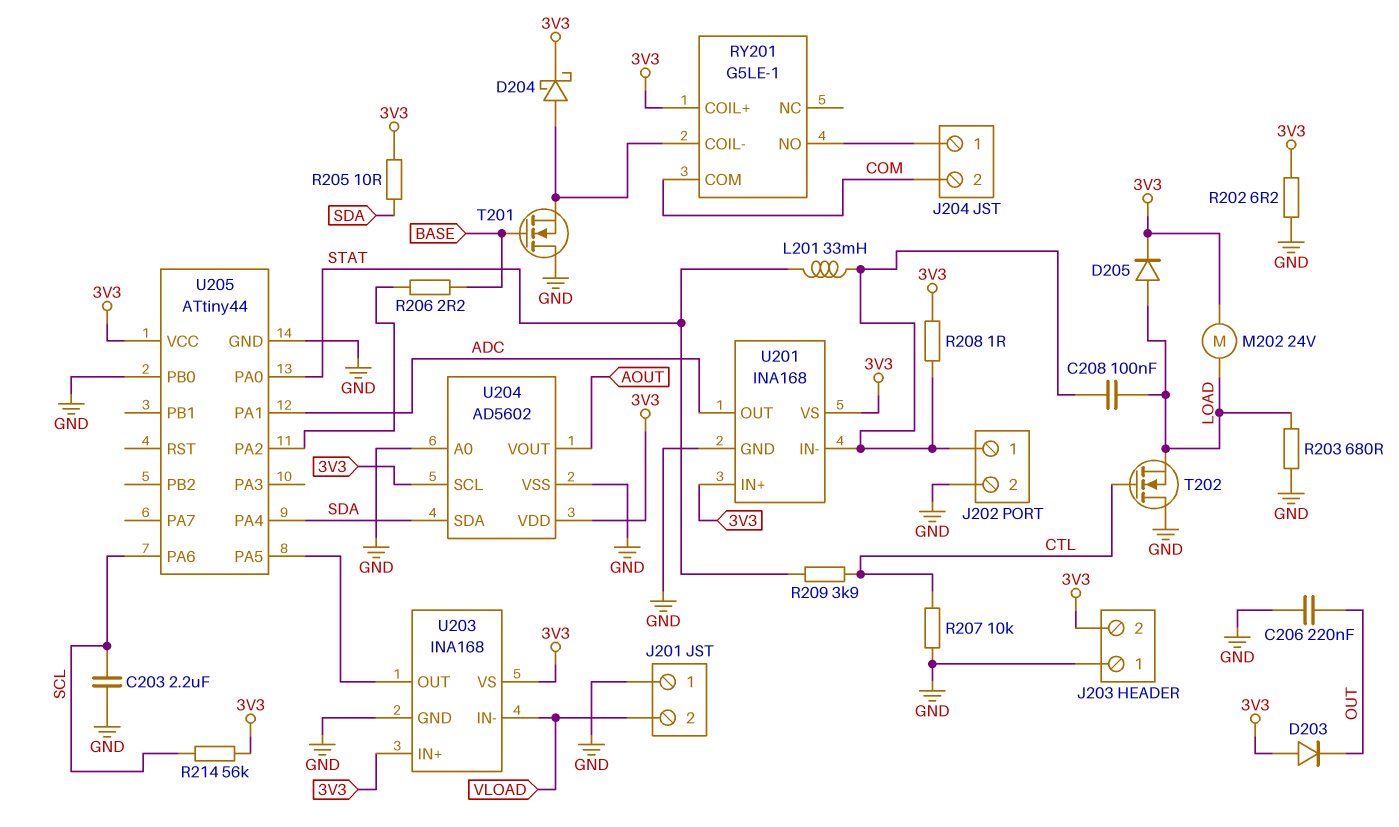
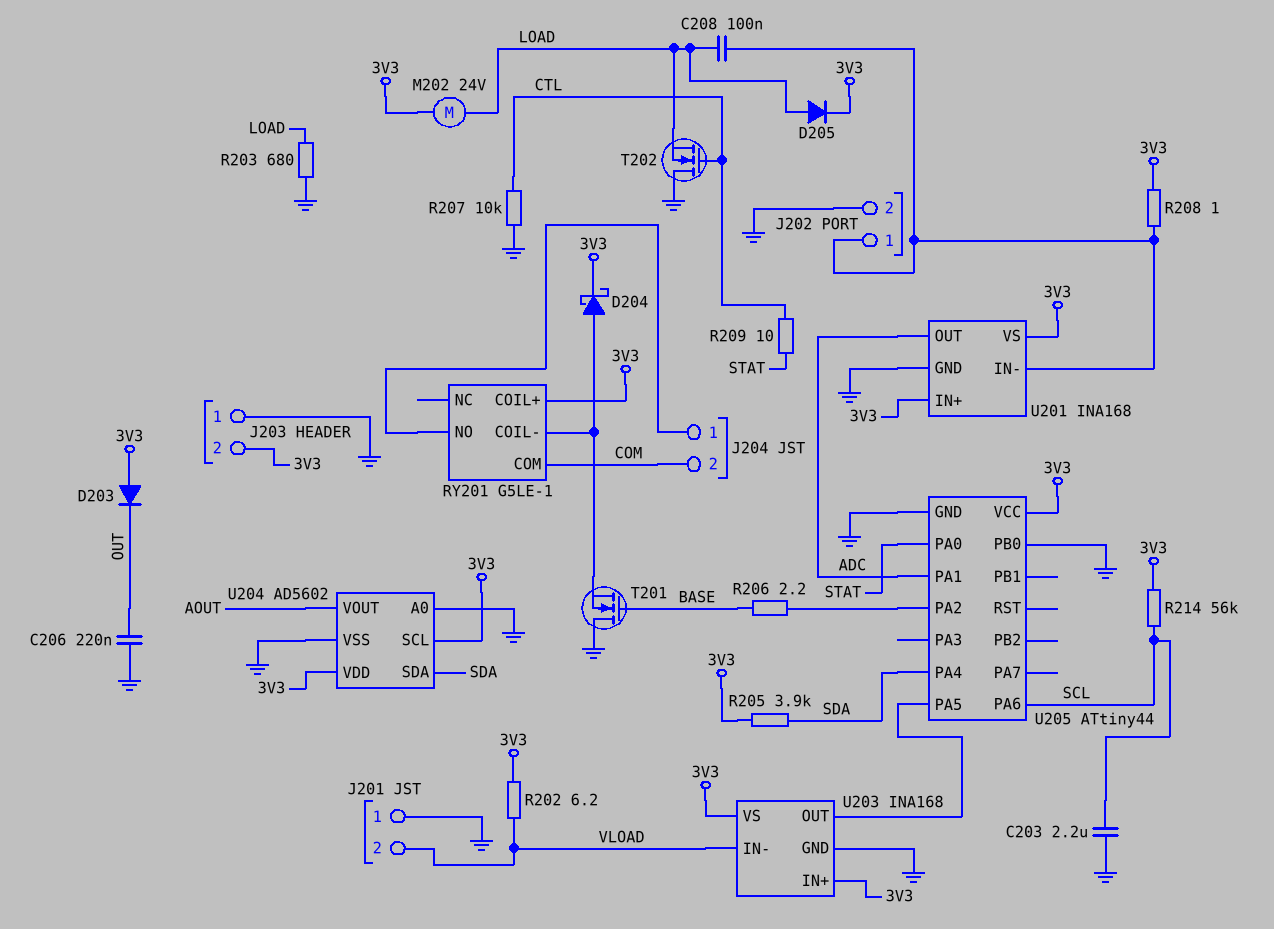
L201: 33mH (J202/1, STAT) -> none
R202: 6.2 (3V3, GND) -> 6.2 (3V3, VLOAD)
R205: 10 (3V3, SDA) -> 3.9k (3V3, SDA)
R209: 3.9k (CTL, STAT) -> 10 (CTL, STAT)

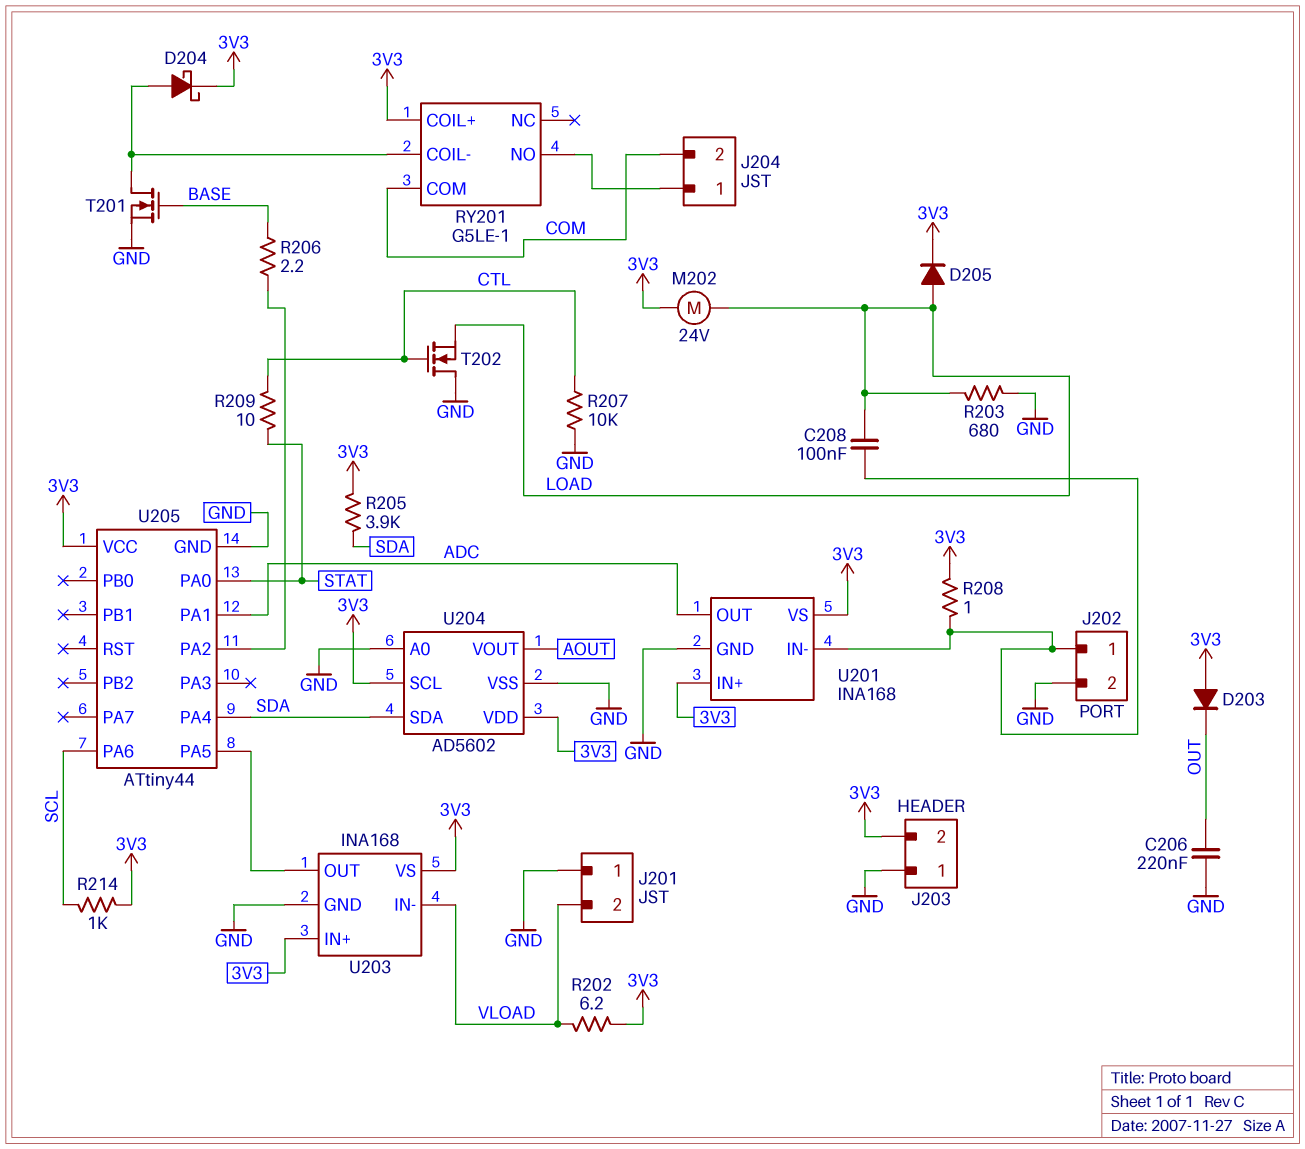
C203: 2.2uF (GND, SCL) -> none
R214: 56k (3V3, SCL) -> 1k (3V3, SCL)
T201: NMOS (G BASE, D GND, S RY201/COIL-) -> NMOS (G BASE, D RY201/COIL-, S GND)
U205 pin PB0: GND -> none

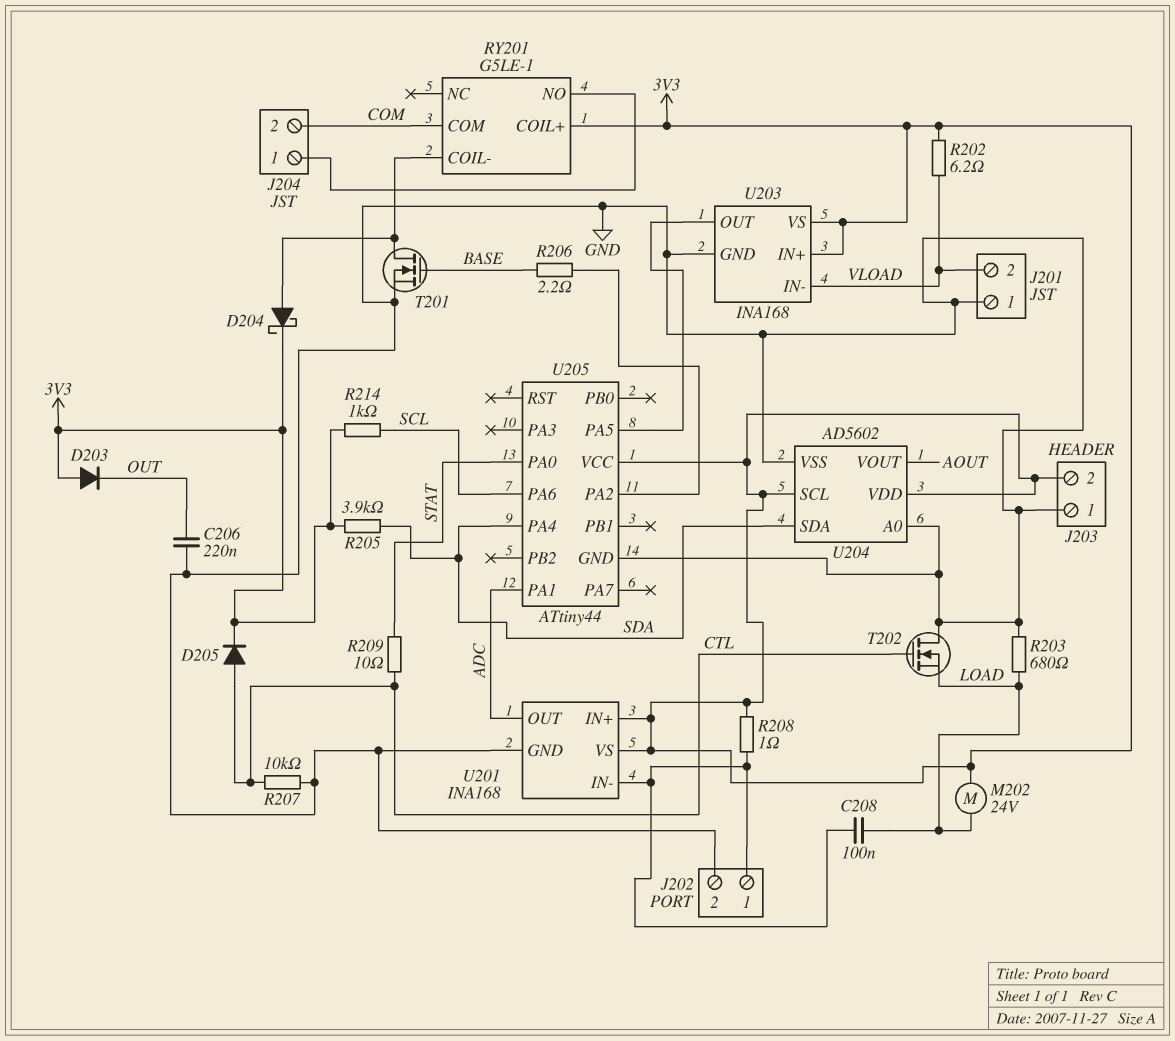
D205: diode (A LOAD, K 3V3) -> diode (A CTL, K 3V3)

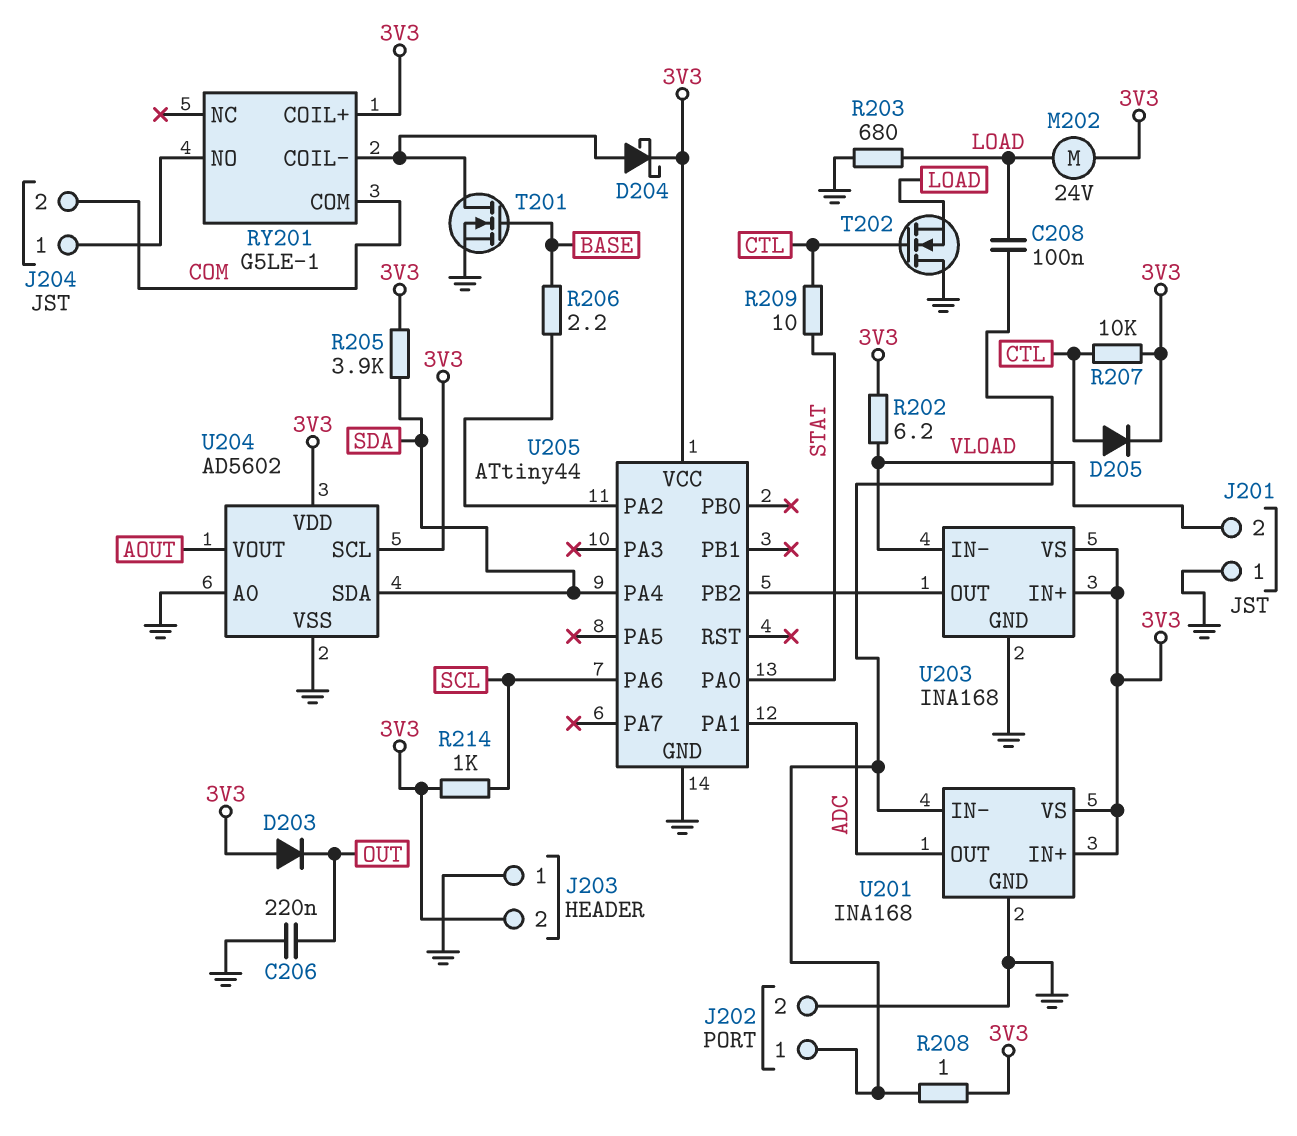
R207: 10k (CTL, GND) -> 10k (3V3, CTL)
U205 pin PA5: U203/OUT -> none
U205 pin PB2: none -> U203/OUT

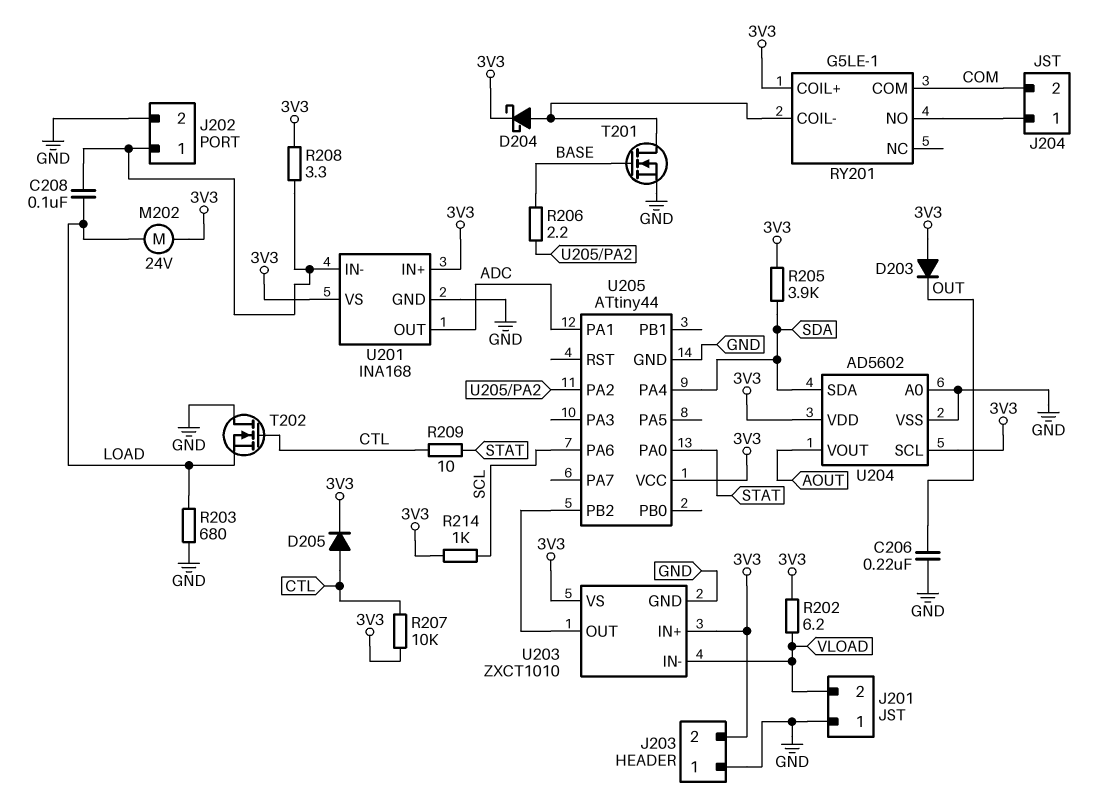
R208: 1 (3V3, J202/1) -> 3.3 (3V3, J202/1)
U203: INA168 -> ZXCT1010

